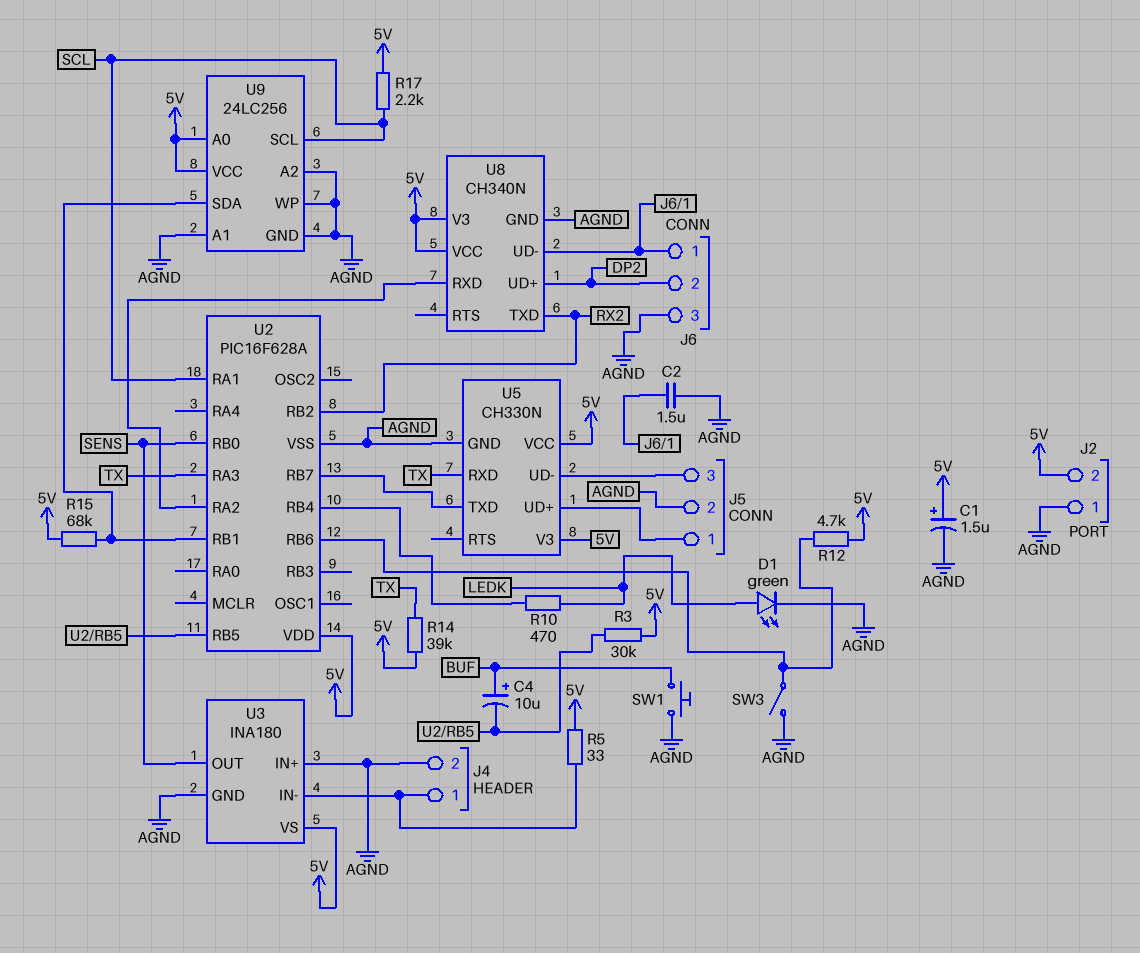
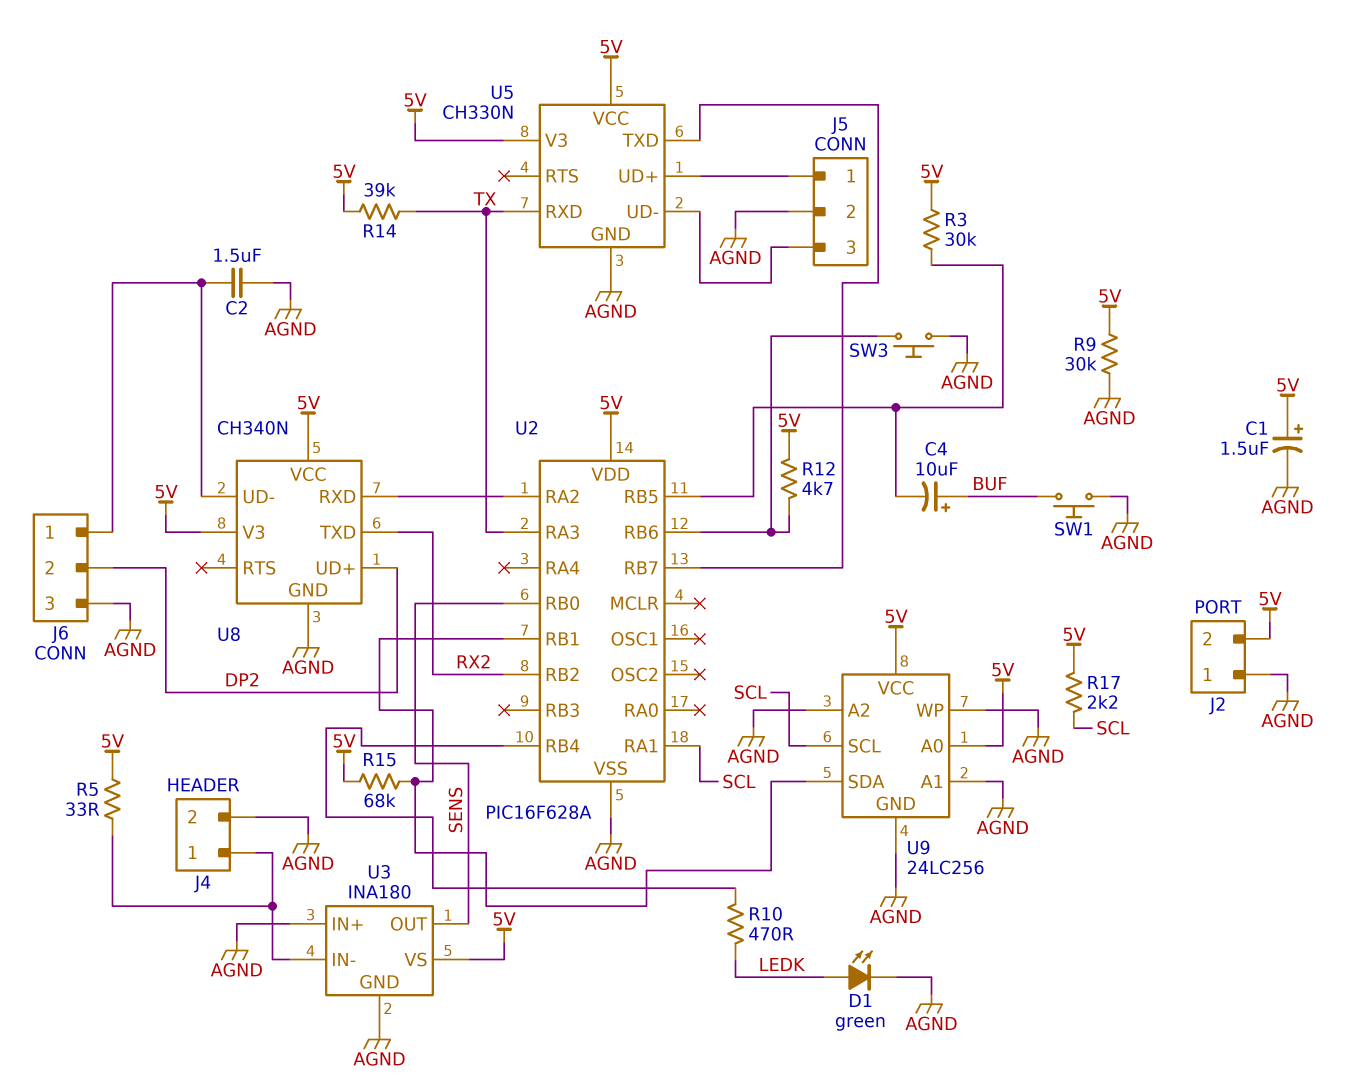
R9: none -> 30k (5V, AGND)
SW3: switch (AGND, U2/RB6) -> button (AGND, U2/RB6)

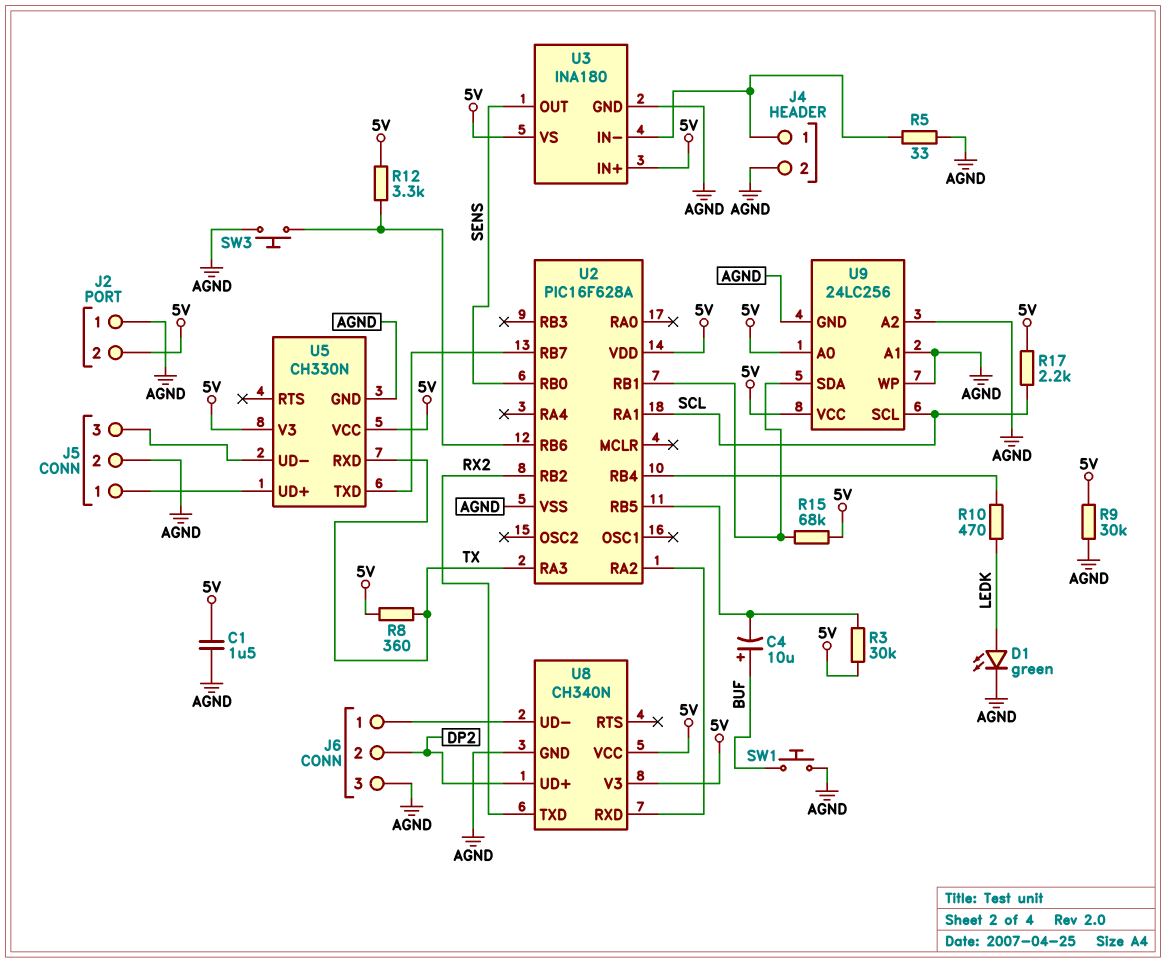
C1: 1.5uF (plus 5V, minus AGND) -> 1.5uF (5V, AGND)
C2: 1.5uF (AGND, J6/1) -> none
R5: 33 (5V, J4/1) -> 33 (AGND, J4/1)
R8: none -> 360 (5V, TX)
R12: 4.7k (5V, U2/RB6) -> 3.3k (5V, U2/RB6)
R14: 39k (5V, TX) -> none
U3 pin IN+: AGND -> 5V

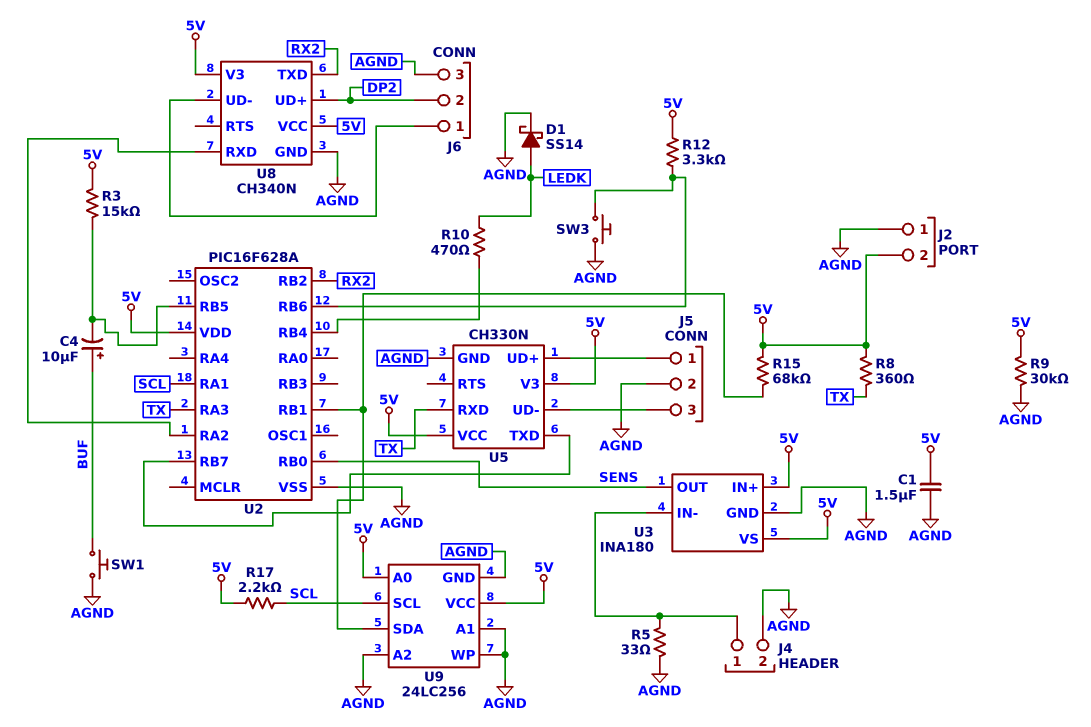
D1: LED green (A LEDK, K AGND) -> schottky SS14 (A LEDK, K AGND)
R3: 30k (5V, U2/RB5) -> 15k (5V, U2/RB5)

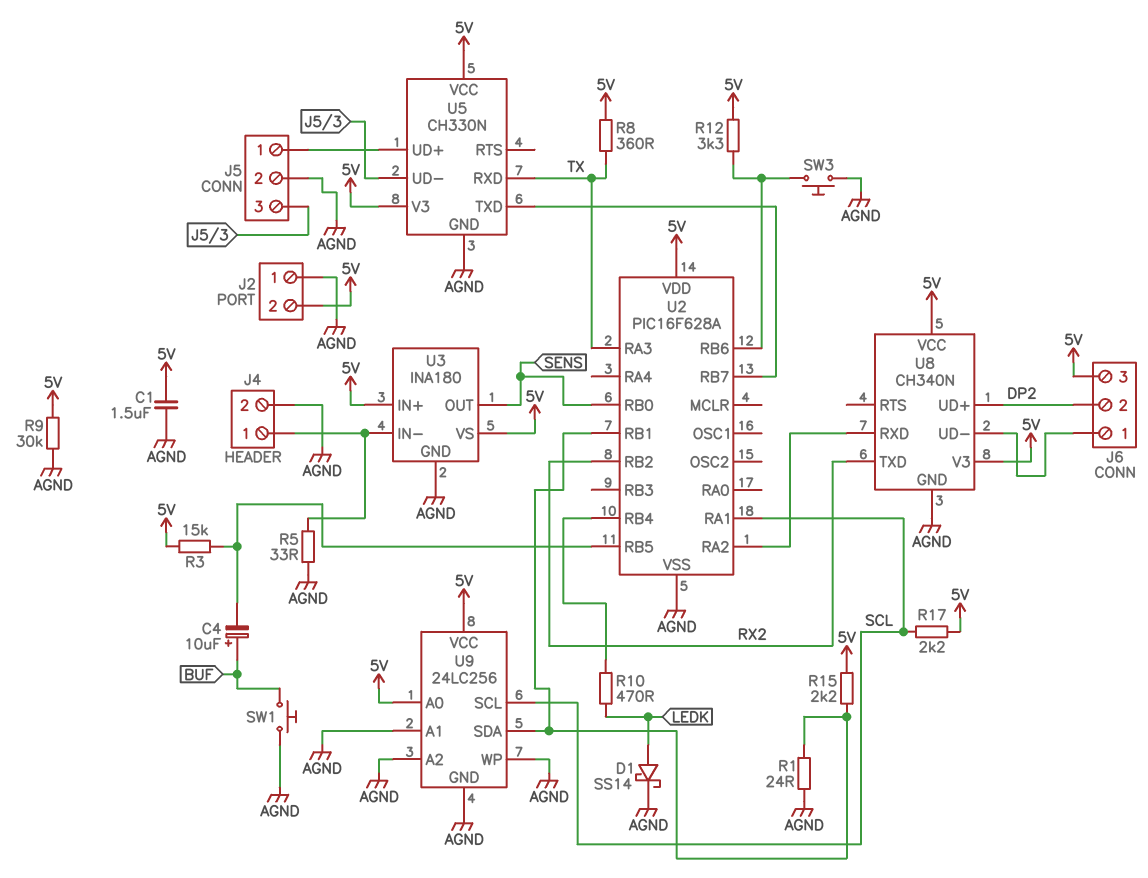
J6 pin 3: AGND -> 5V
R1: none -> 24 (AGND, U2/RB1)
R15: 68k (5V, U2/RB1) -> 2.2k (5V, U2/RB1)

